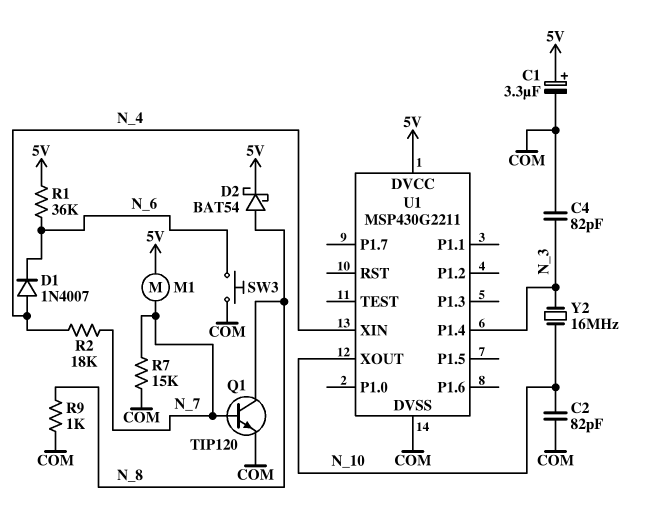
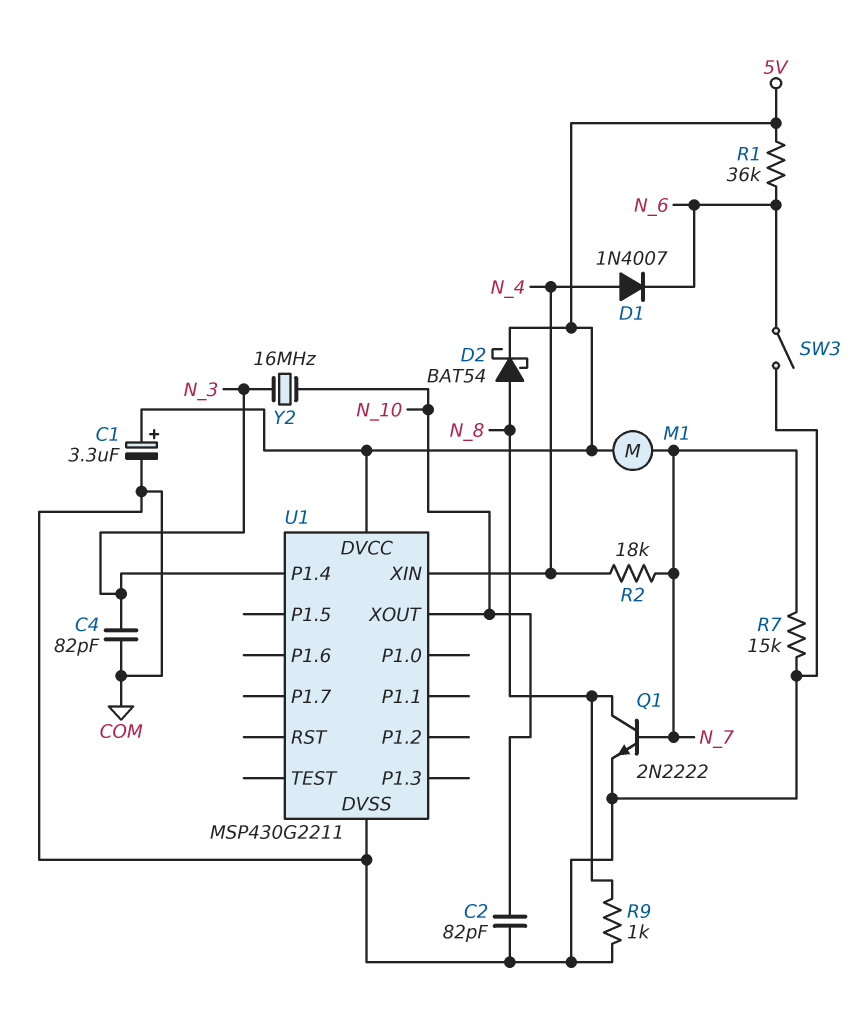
Q1: NPN TIP120 (B N_7, C N_8, E COM) -> NPN 2N2222 (B N_7, C N_8, E COM)
SW3: button (COM, N_6) -> switch (COM, N_6)

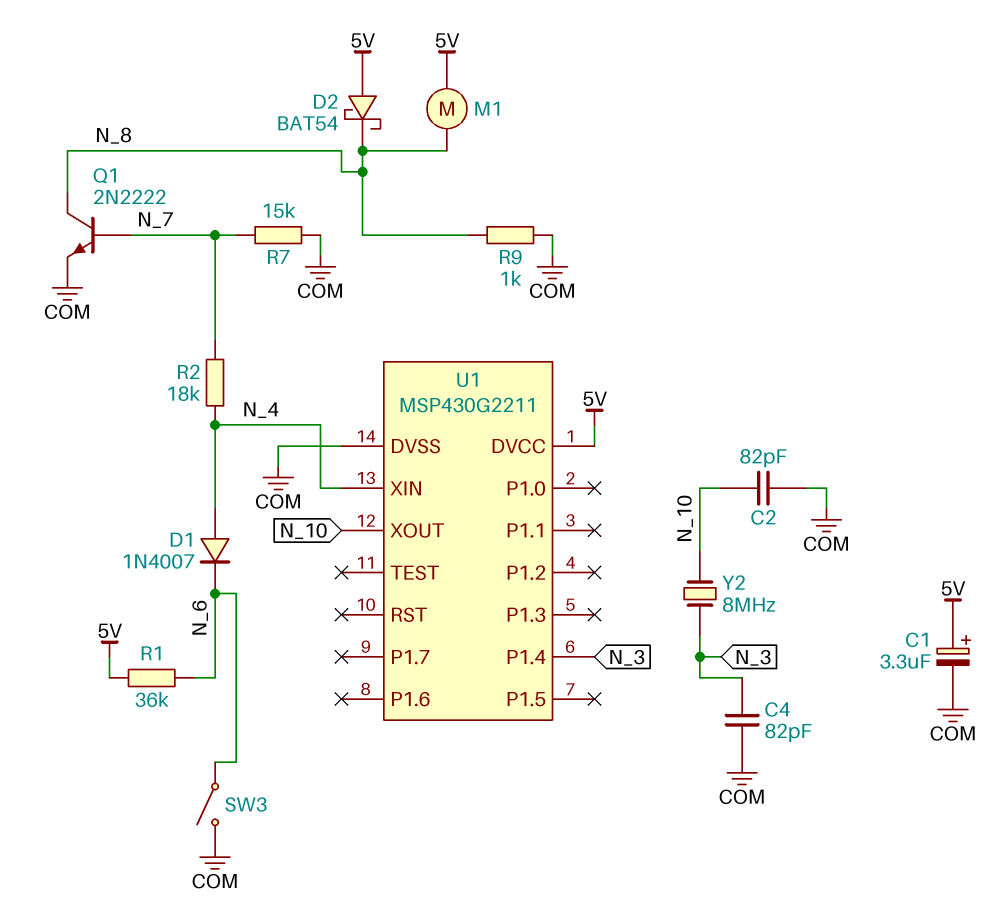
D2: schottky BAT54 (A N_8, K 5V) -> schottky BAT54 (A 5V, K N_8)
M1: motor (5V, N_7) -> motor (5V, N_8)
Y2: 16MHz (N_3, N_10) -> 8MHz (N_3, N_10)

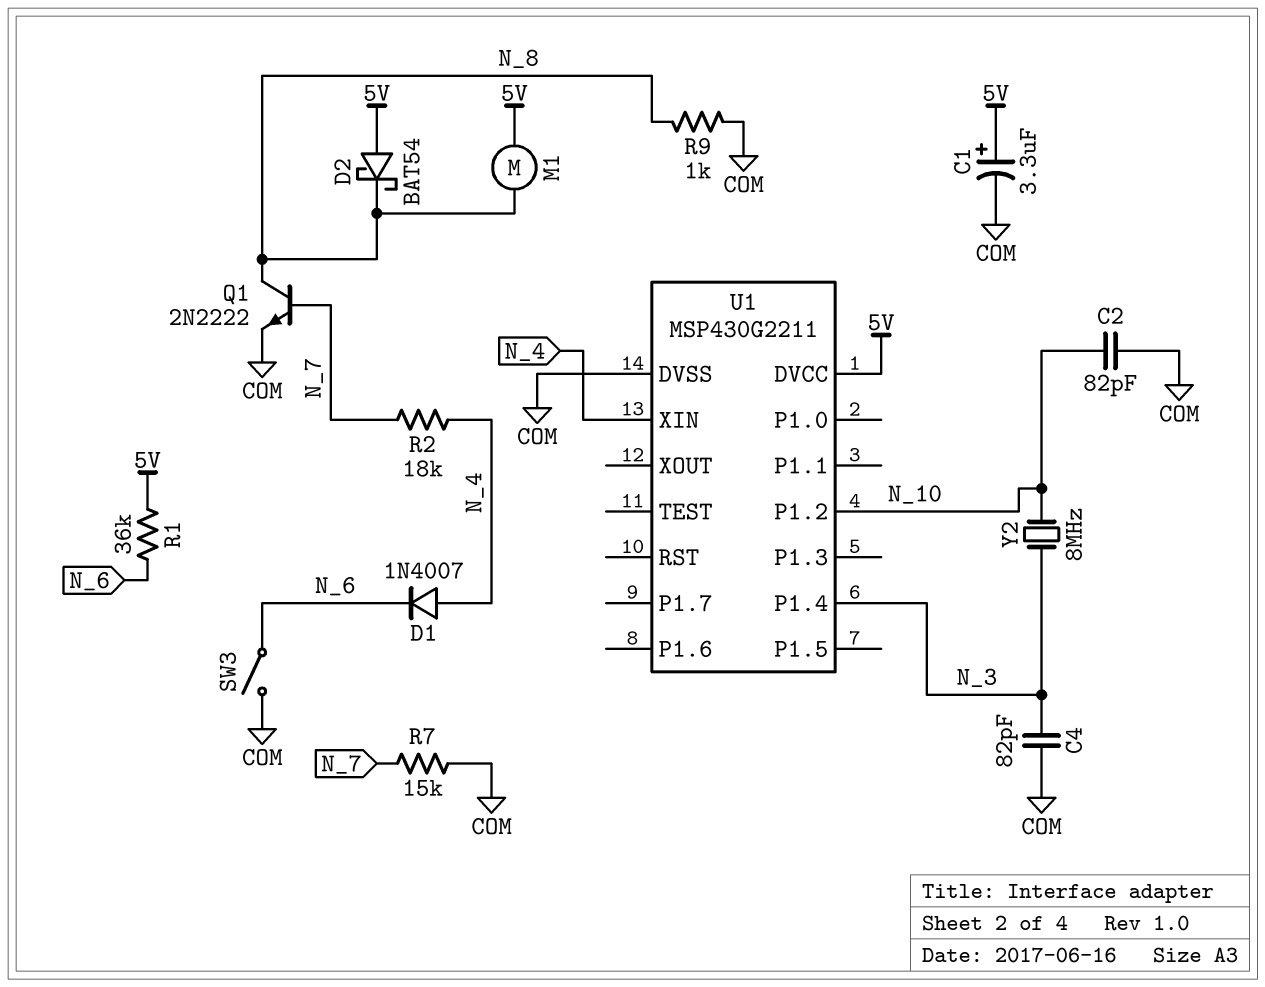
U1 pin P1.2: none -> N_10
U1 pin XOUT: N_10 -> none

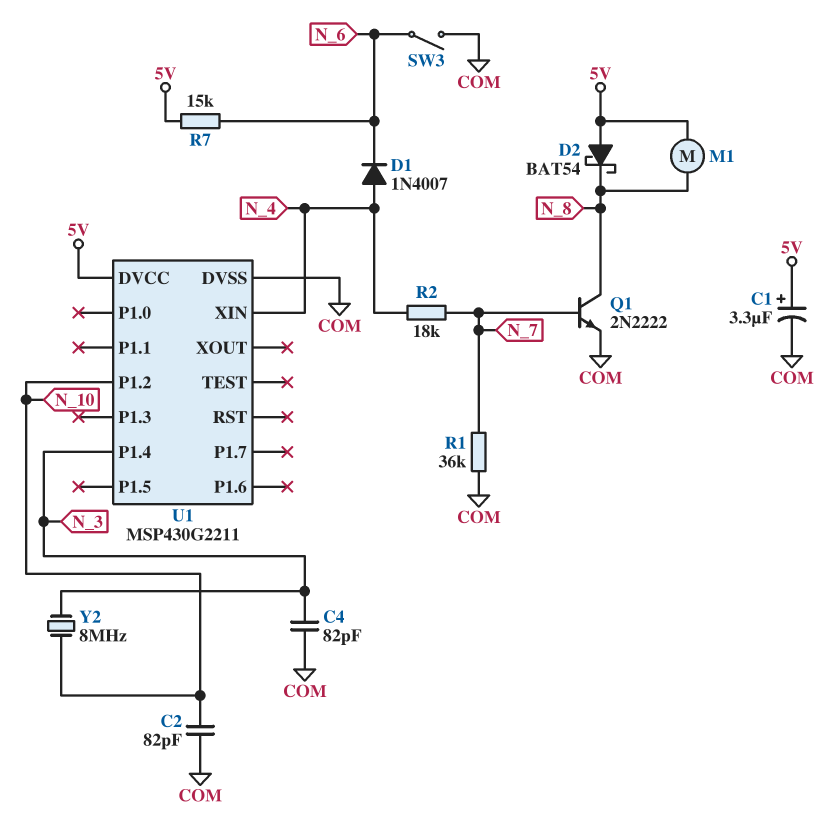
R1: 36k (5V, N_6) -> 36k (COM, N_7)
R7: 15k (COM, N_7) -> 15k (5V, N_6)
R9: 1k (COM, N_8) -> none

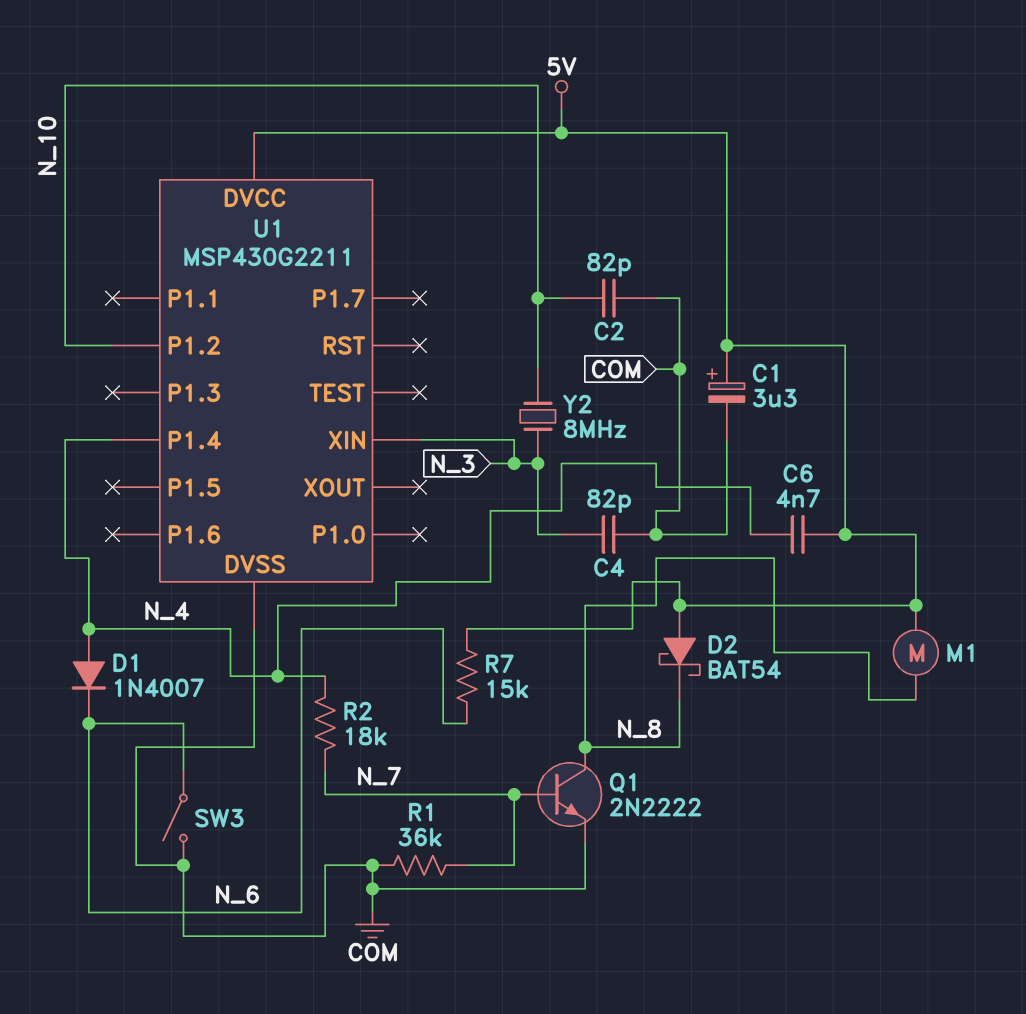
C6: none -> 4.7nF (5V, N_4)
U1 pin P1.4: N_3 -> N_4
U1 pin XIN: N_4 -> N_3

